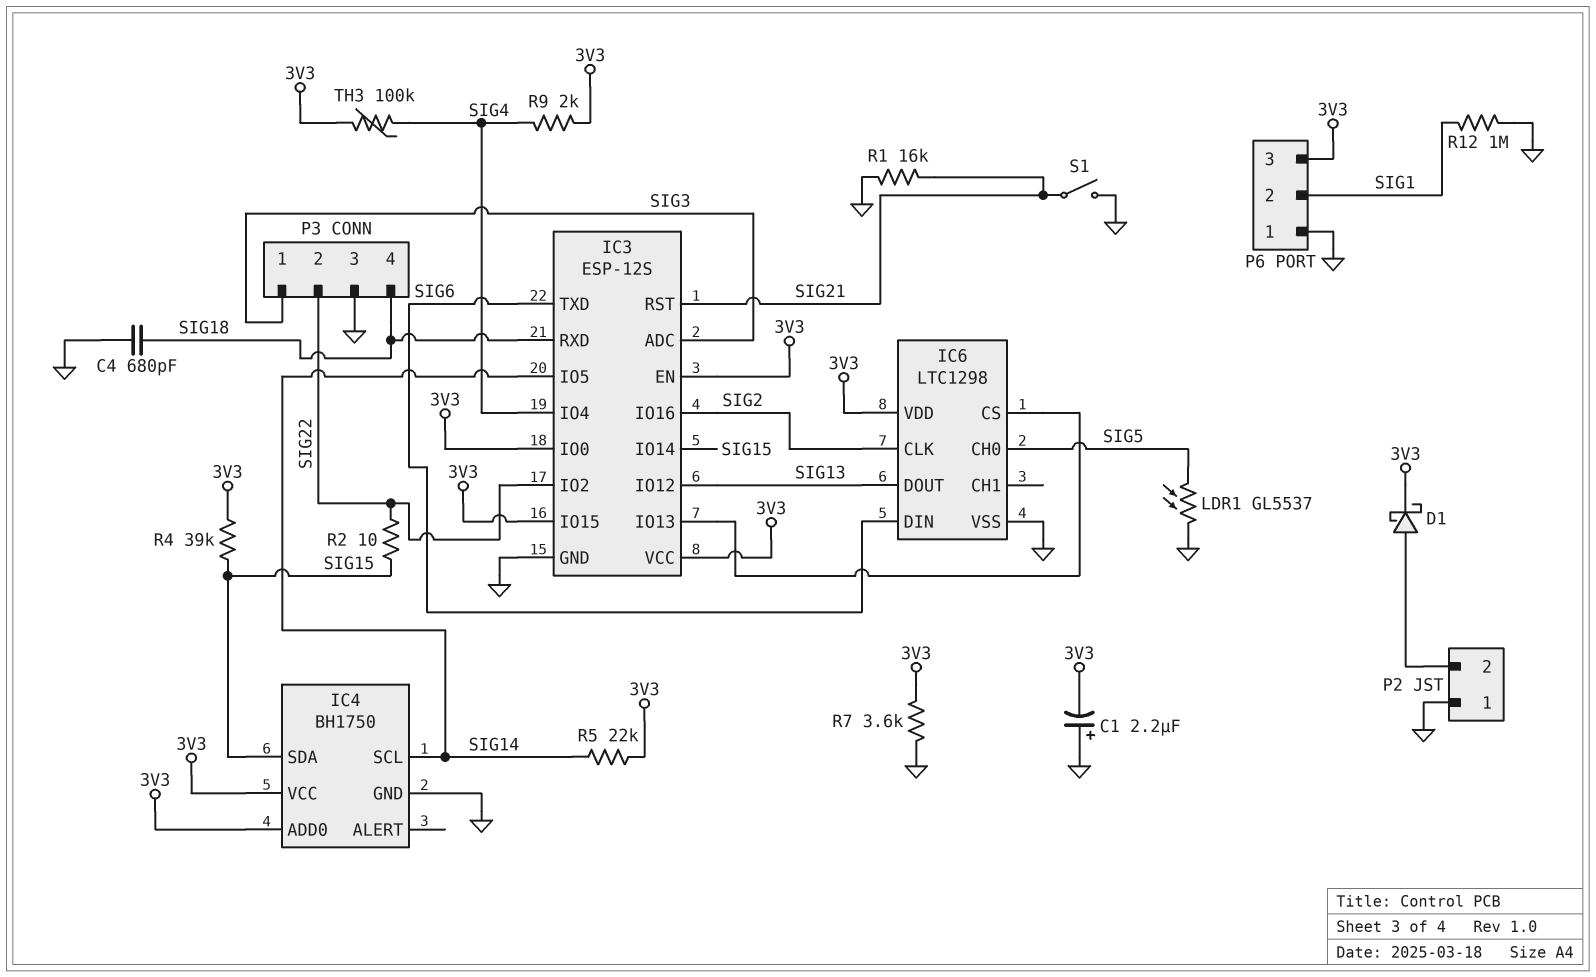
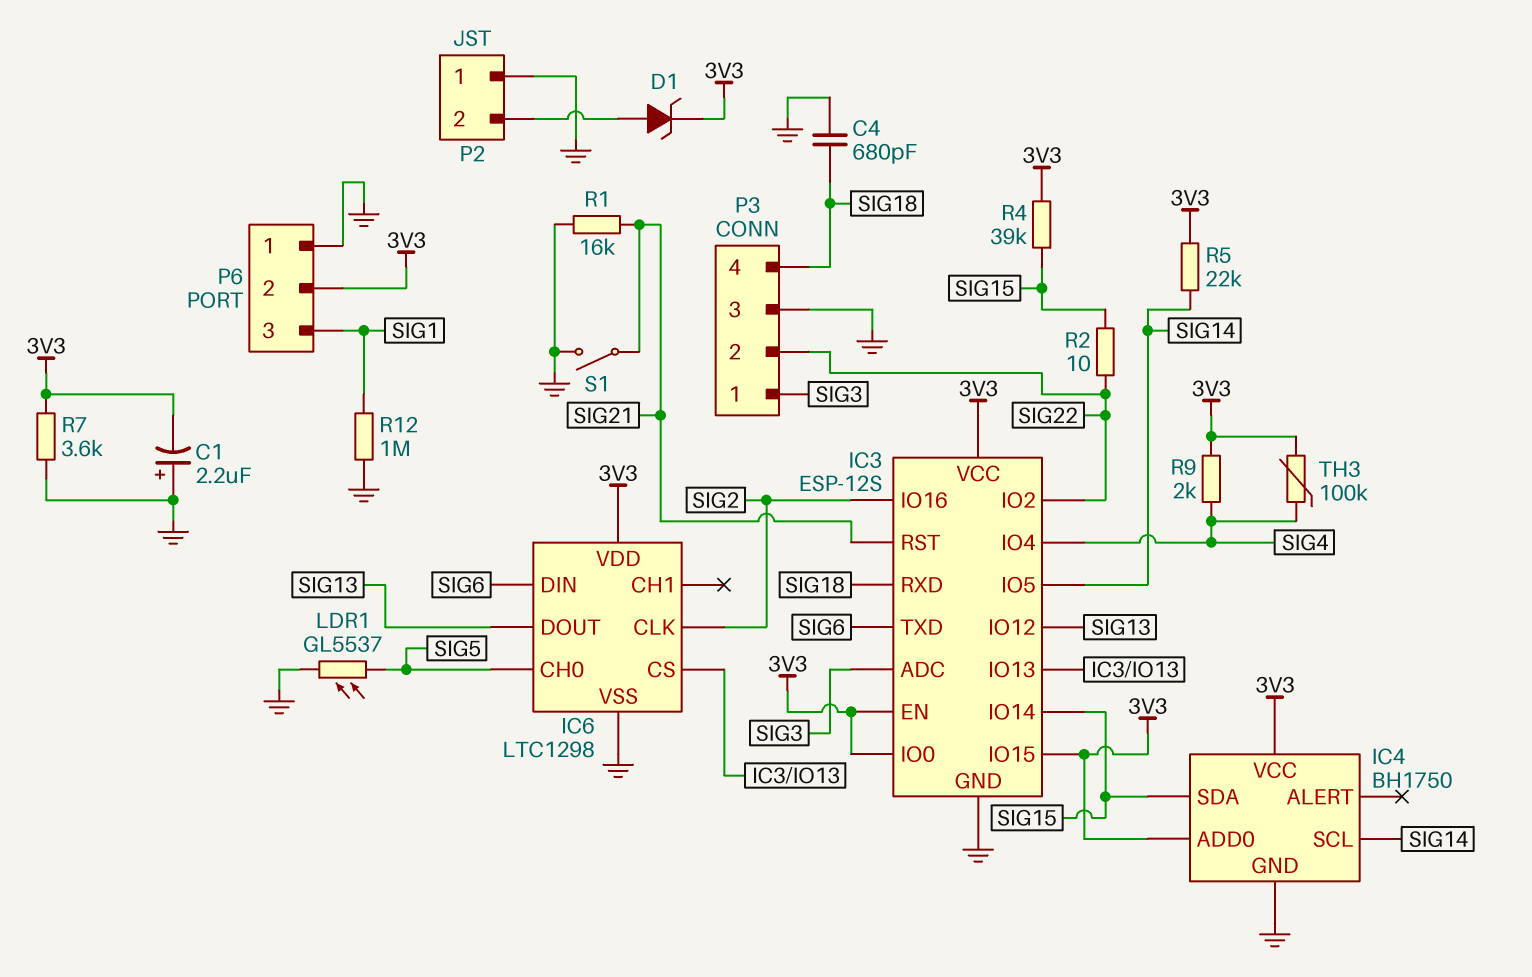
D1: schottky (A P2/2, K 3V3) -> zener (A P2/2, K 3V3)
P6 pin 2: SIG1 -> 3V3
P6 pin 3: 3V3 -> SIG1

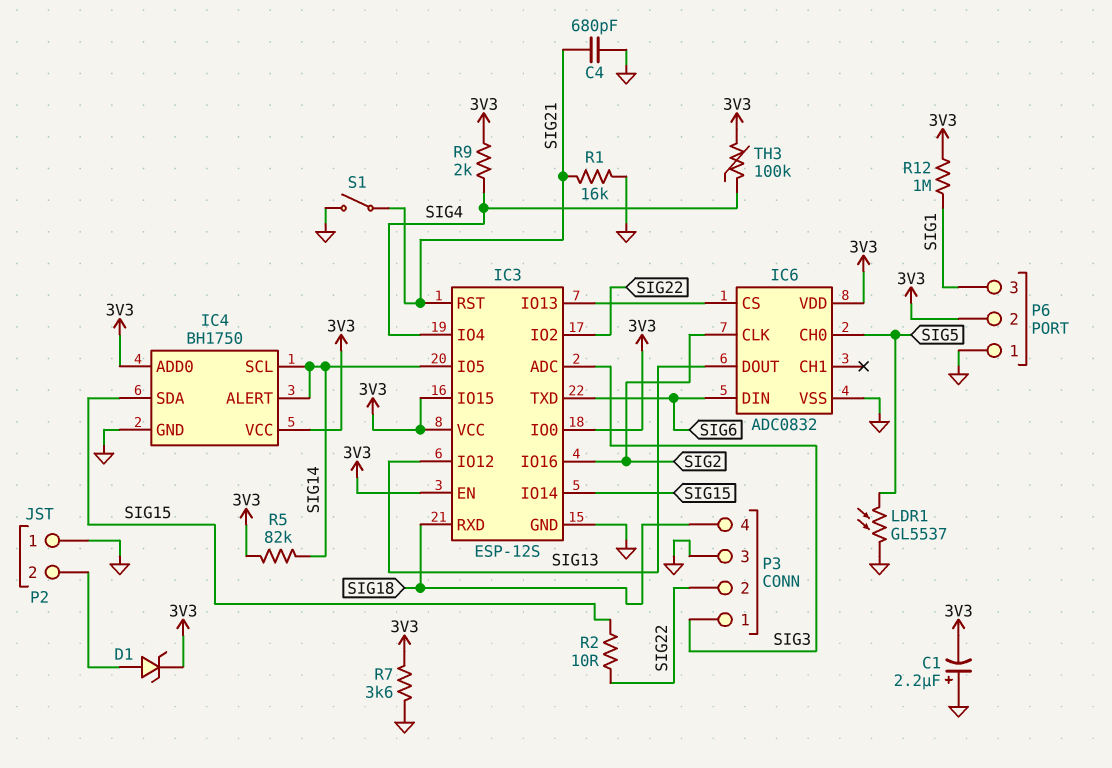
C4: 680pF (GND, SIG18) -> 680pF (GND, SIG21)
IC4 pin ALERT: none -> SIG14
IC6: LTC1298 -> ADC0832
R4: 39k (3V3, SIG15) -> none
R5: 22k (3V3, SIG14) -> 82k (3V3, SIG14)
R12: 1M (GND, SIG1) -> 1M (3V3, SIG1)

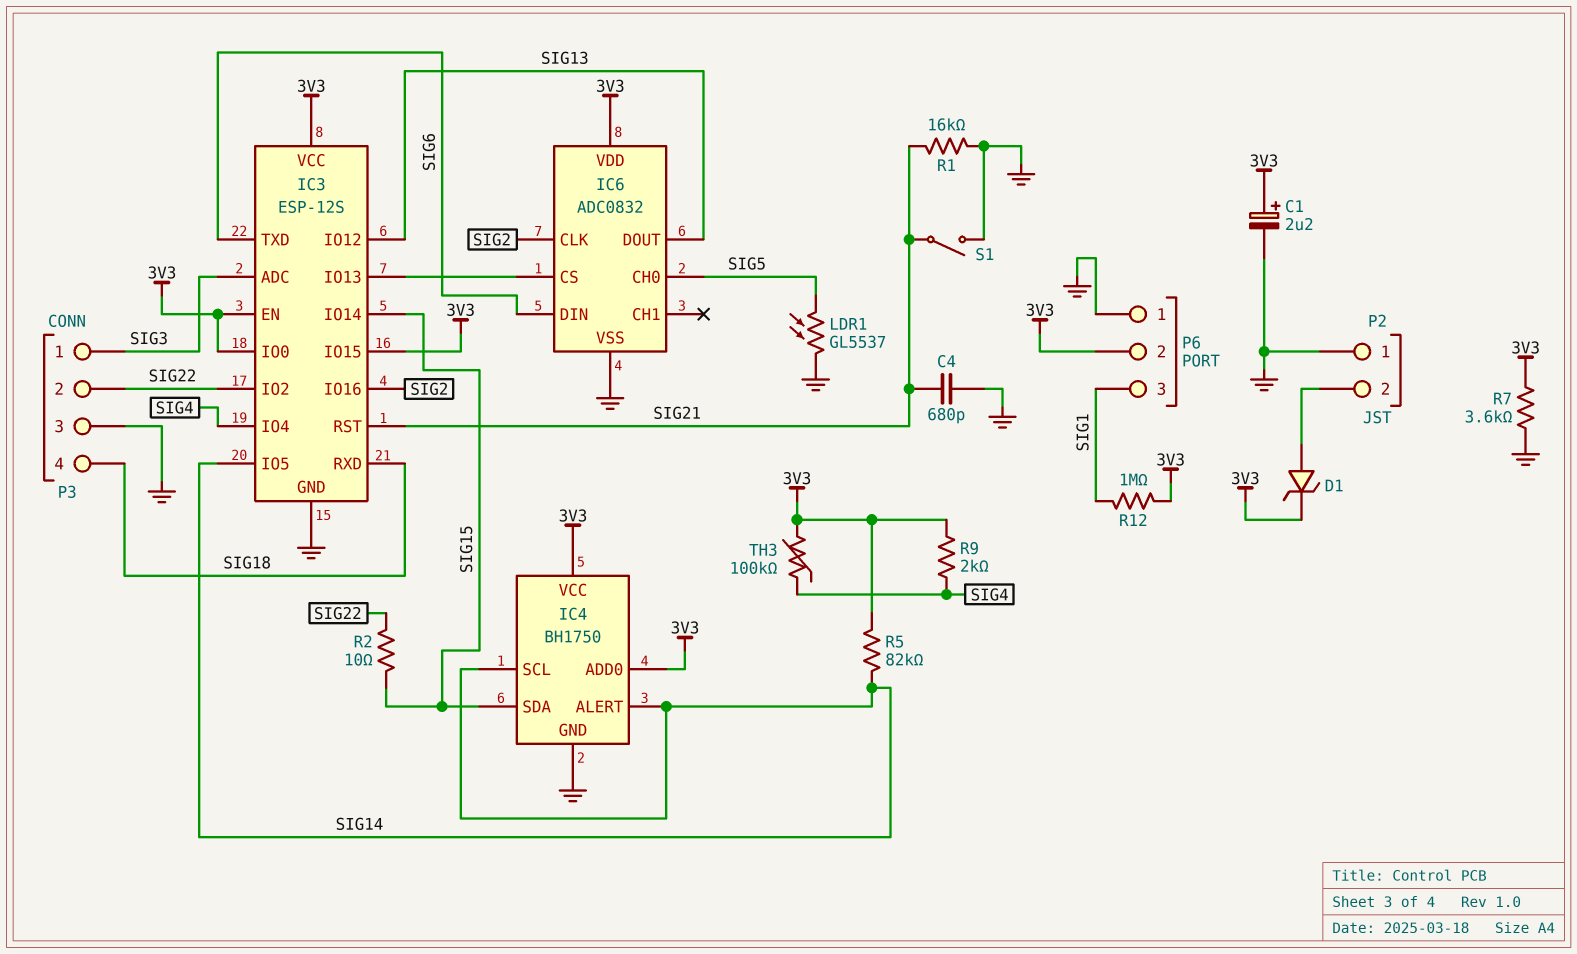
C1: 2.2uF (plus GND, minus 3V3) -> 2.2uF (plus 3V3, minus GND)

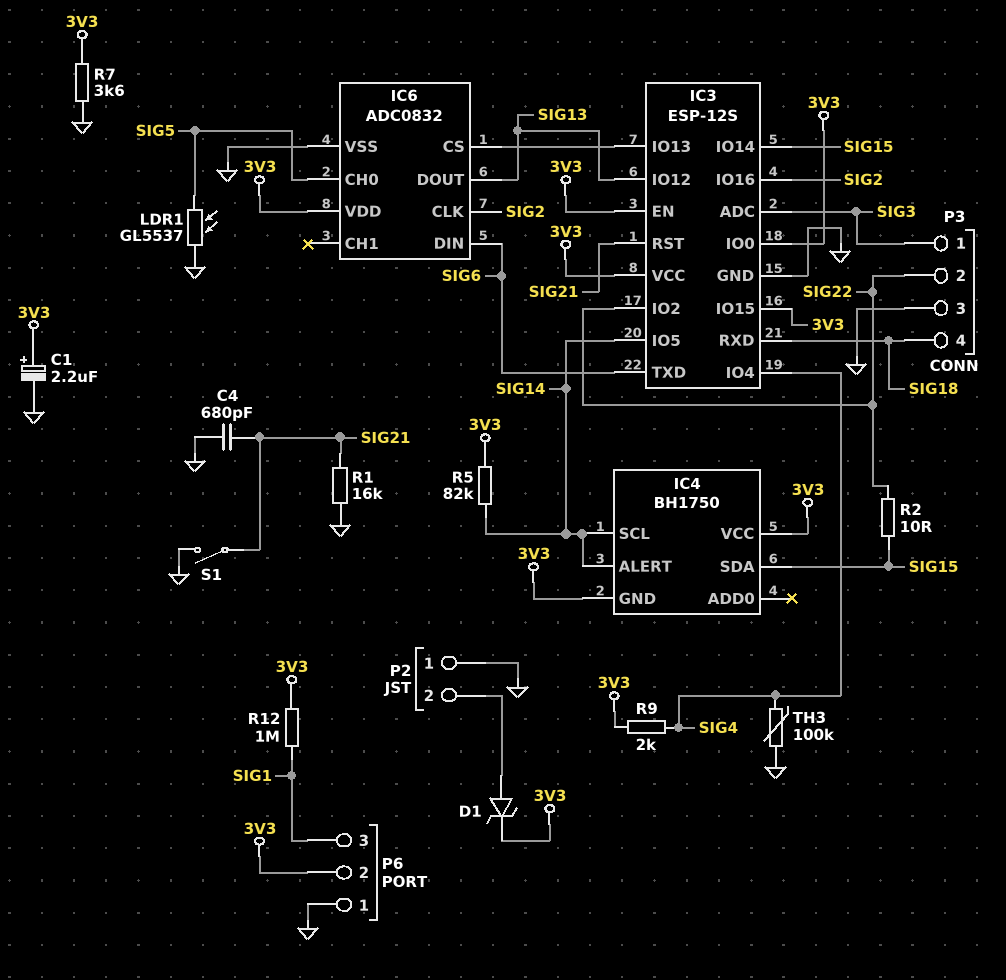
IC4 pin ADD0: 3V3 -> none
IC4 pin GND: GND -> 3V3
TH3: 100k (3V3, SIG4) -> 100k (GND, SIG4)

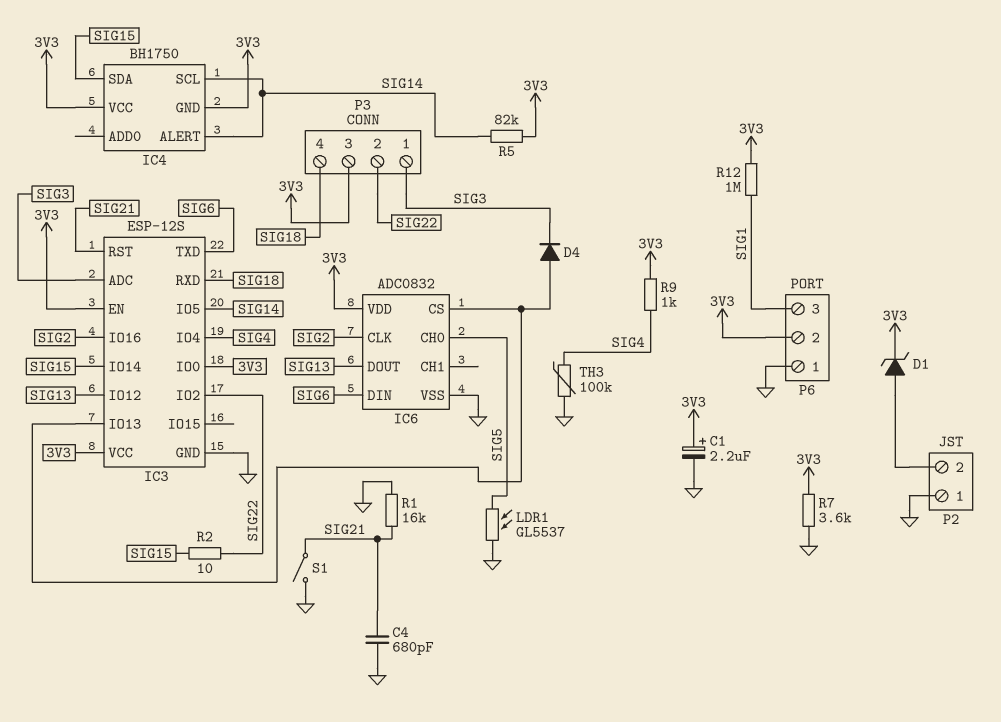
D4: none -> diode (A IC3/IO13, K SIG3)
IC3 pin IO15: 3V3 -> none
P3 pin 3: GND -> 3V3
R9: 2k (3V3, SIG4) -> 1k (3V3, SIG4)

